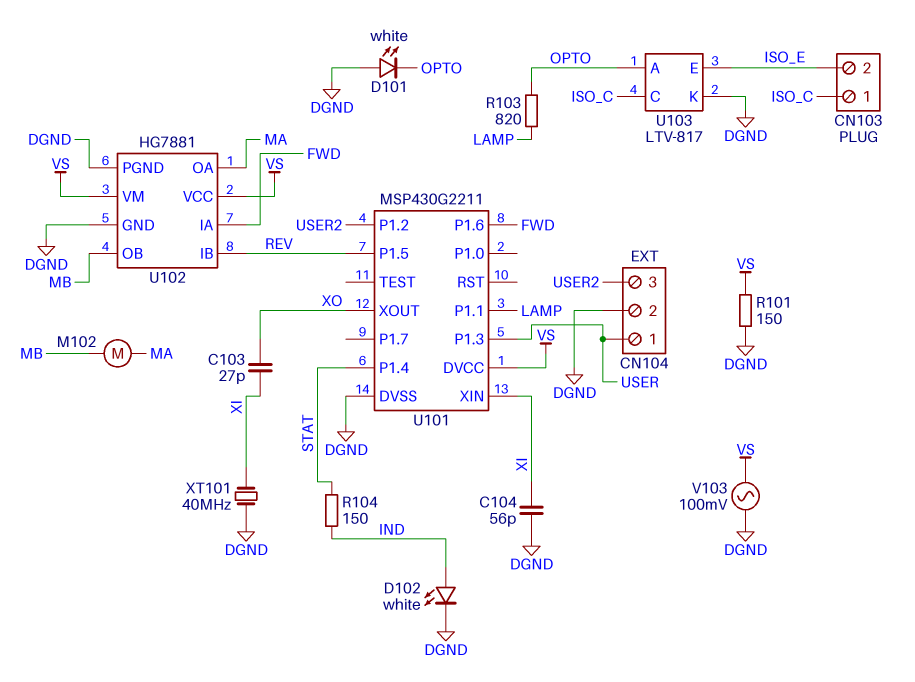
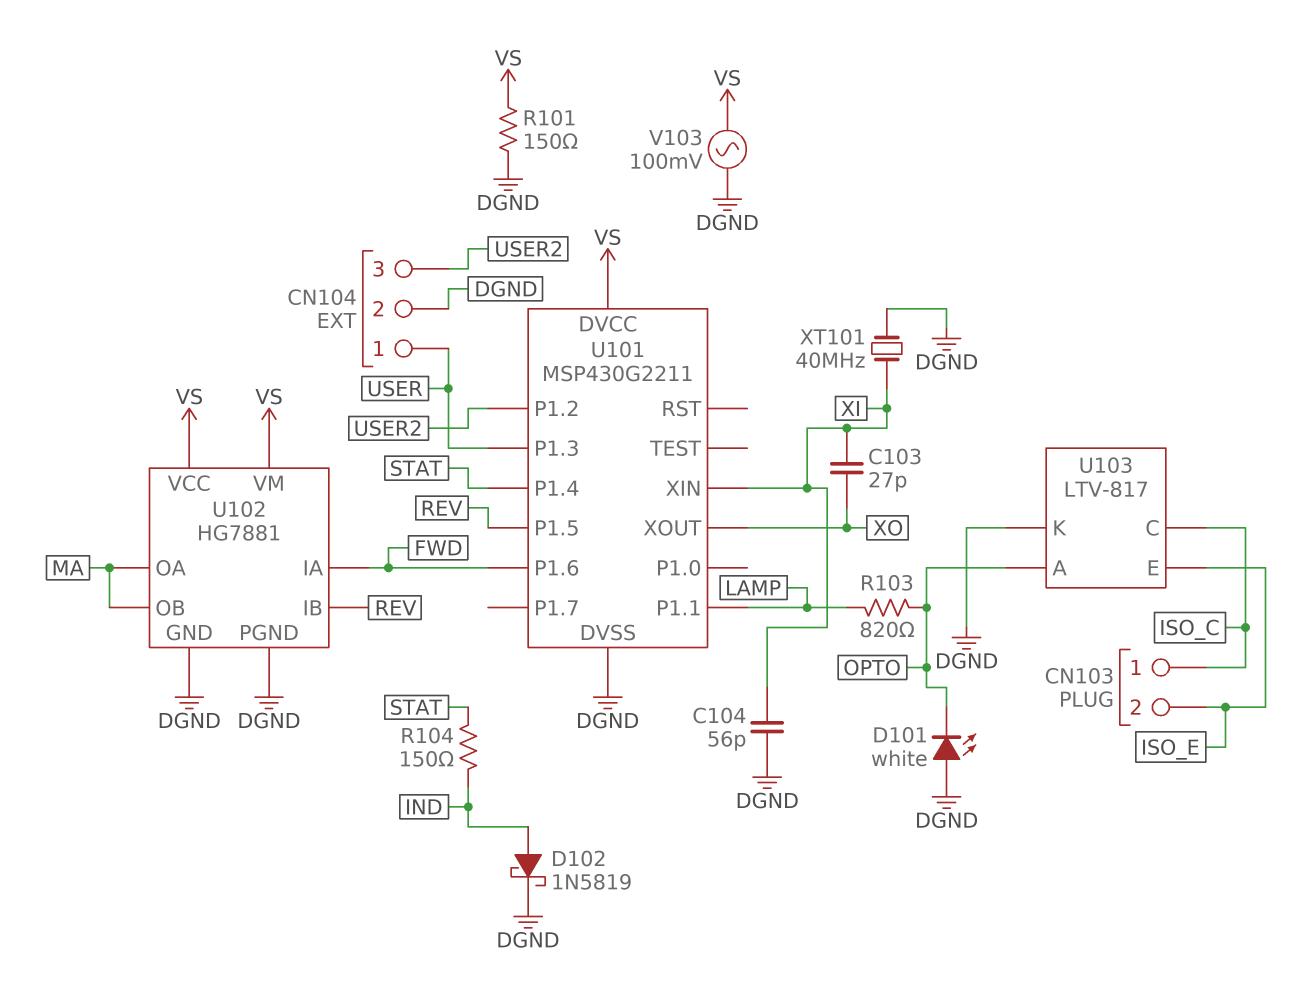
D102: LED white (A IND, K DGND) -> schottky 1N5819 (A IND, K DGND)
M102: motor (MA, MB) -> none
U102 pin OB: MB -> MA

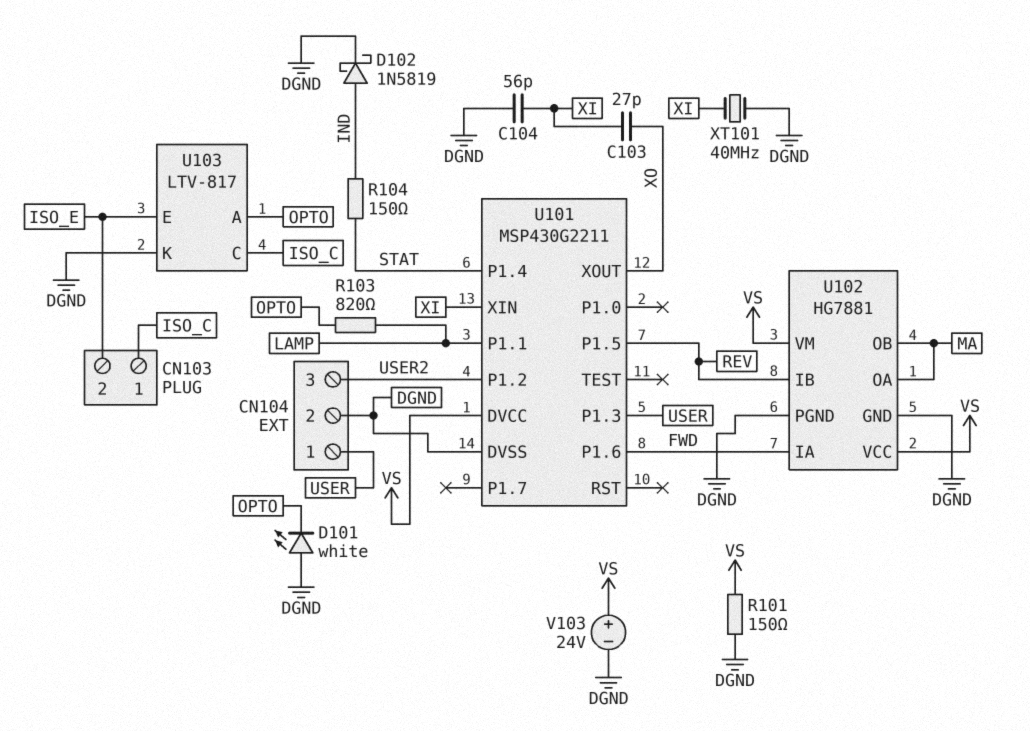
V103: AC 100mV (DGND, VS) -> 24V (plus VS, minus DGND)

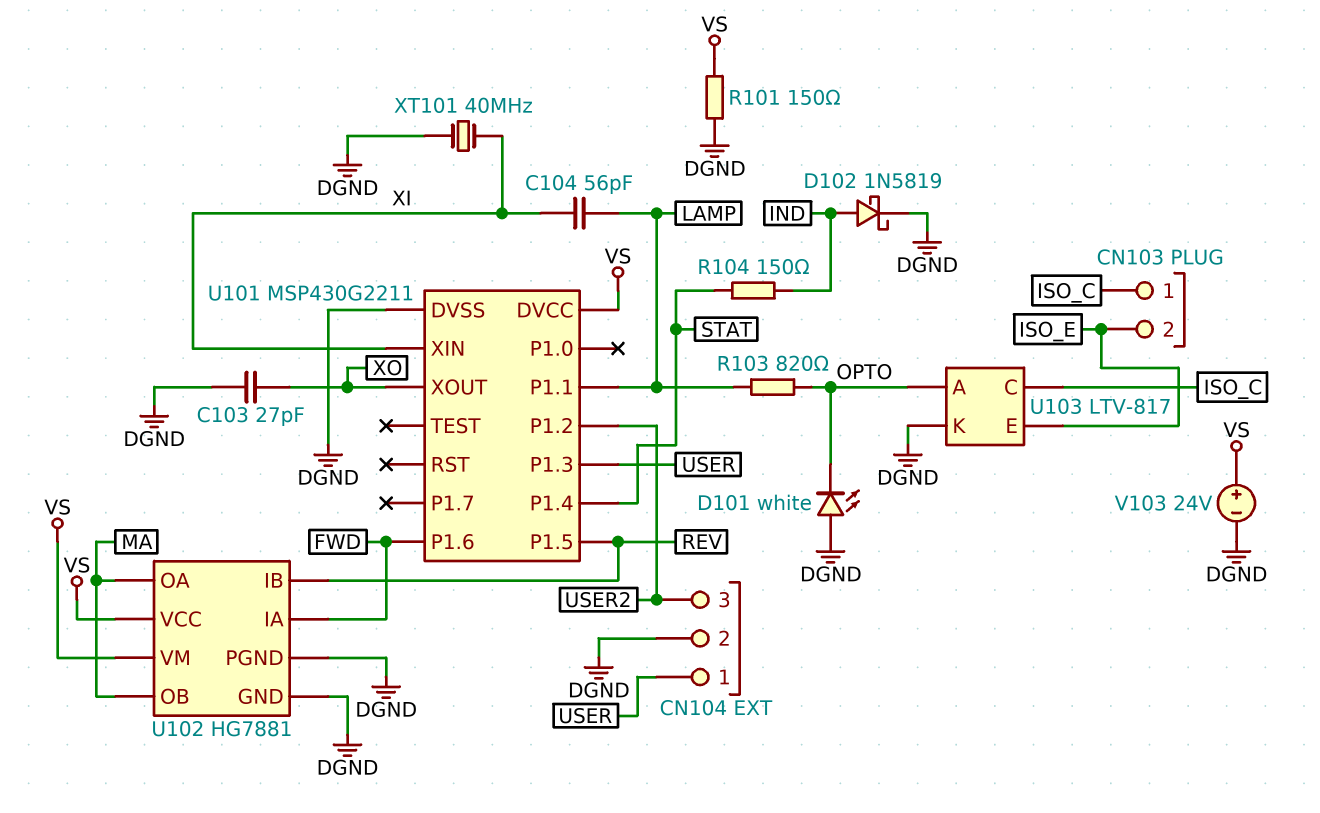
C103: 27pF (XI, XO) -> 27pF (DGND, XO)
C104: 56pF (DGND, XI) -> 56pF (LAMP, XI)

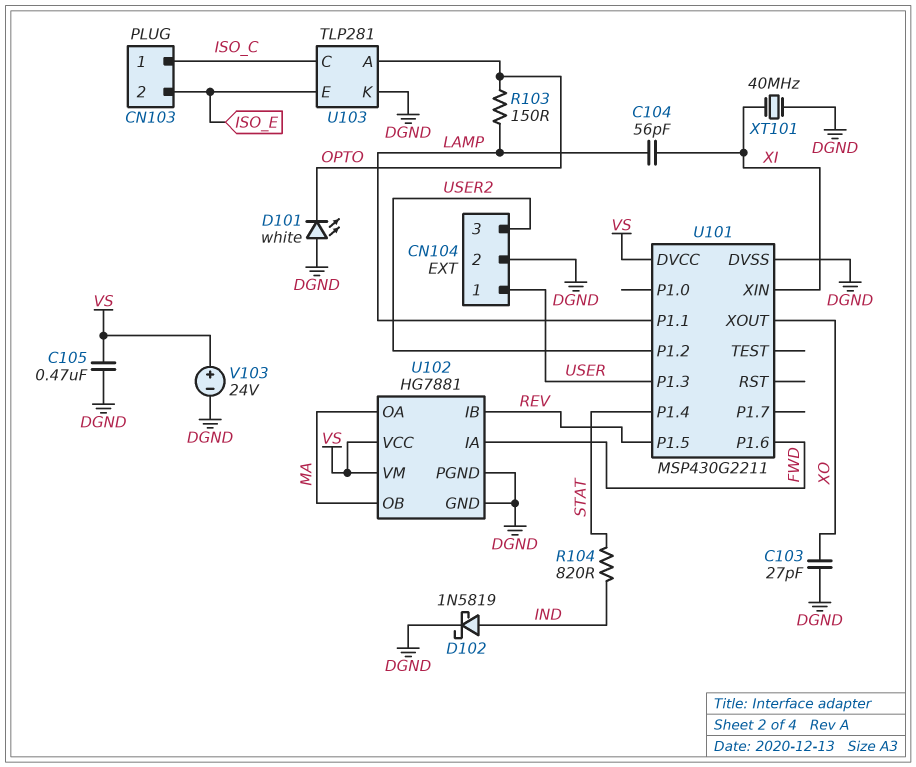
C105: none -> 470nF (DGND, VS)
R101: 150 (DGND, VS) -> none
R103: 820 (LAMP, OPTO) -> 150 (LAMP, OPTO)
R104: 150 (IND, STAT) -> 820 (IND, STAT)
U103: LTV-817 -> TLP281

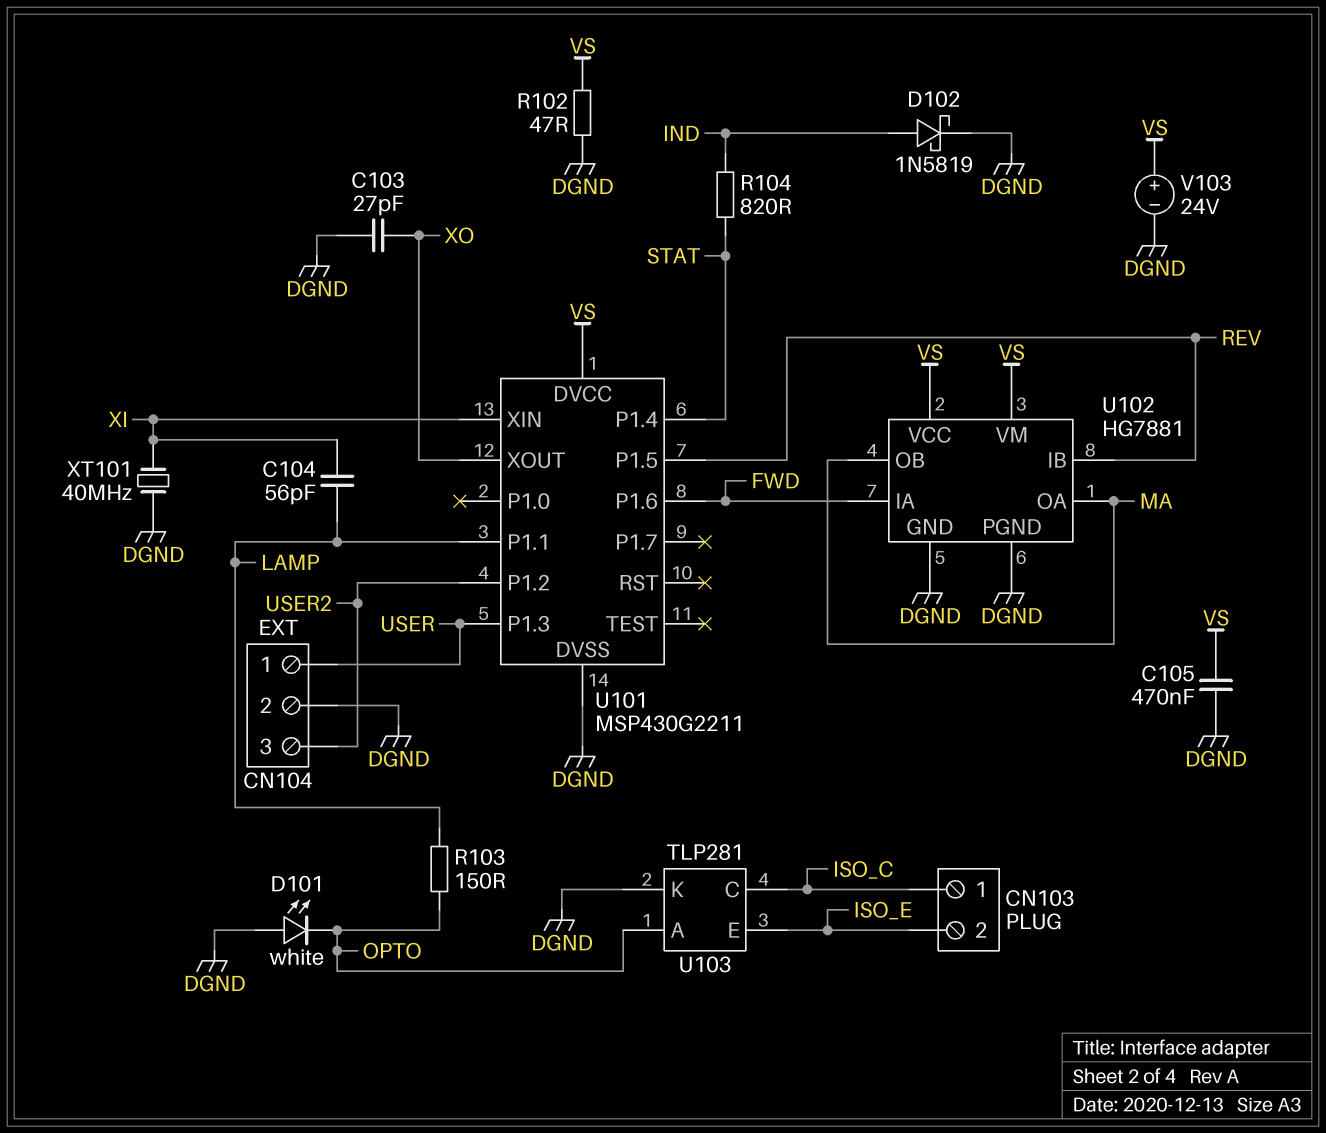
R102: none -> 47 (DGND, VS)

